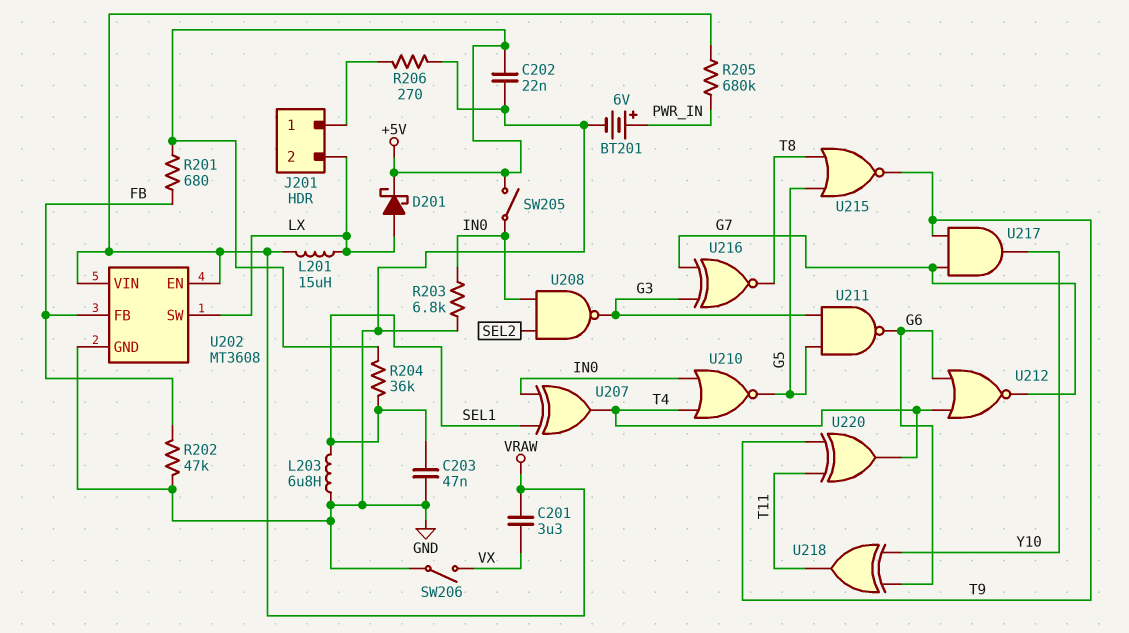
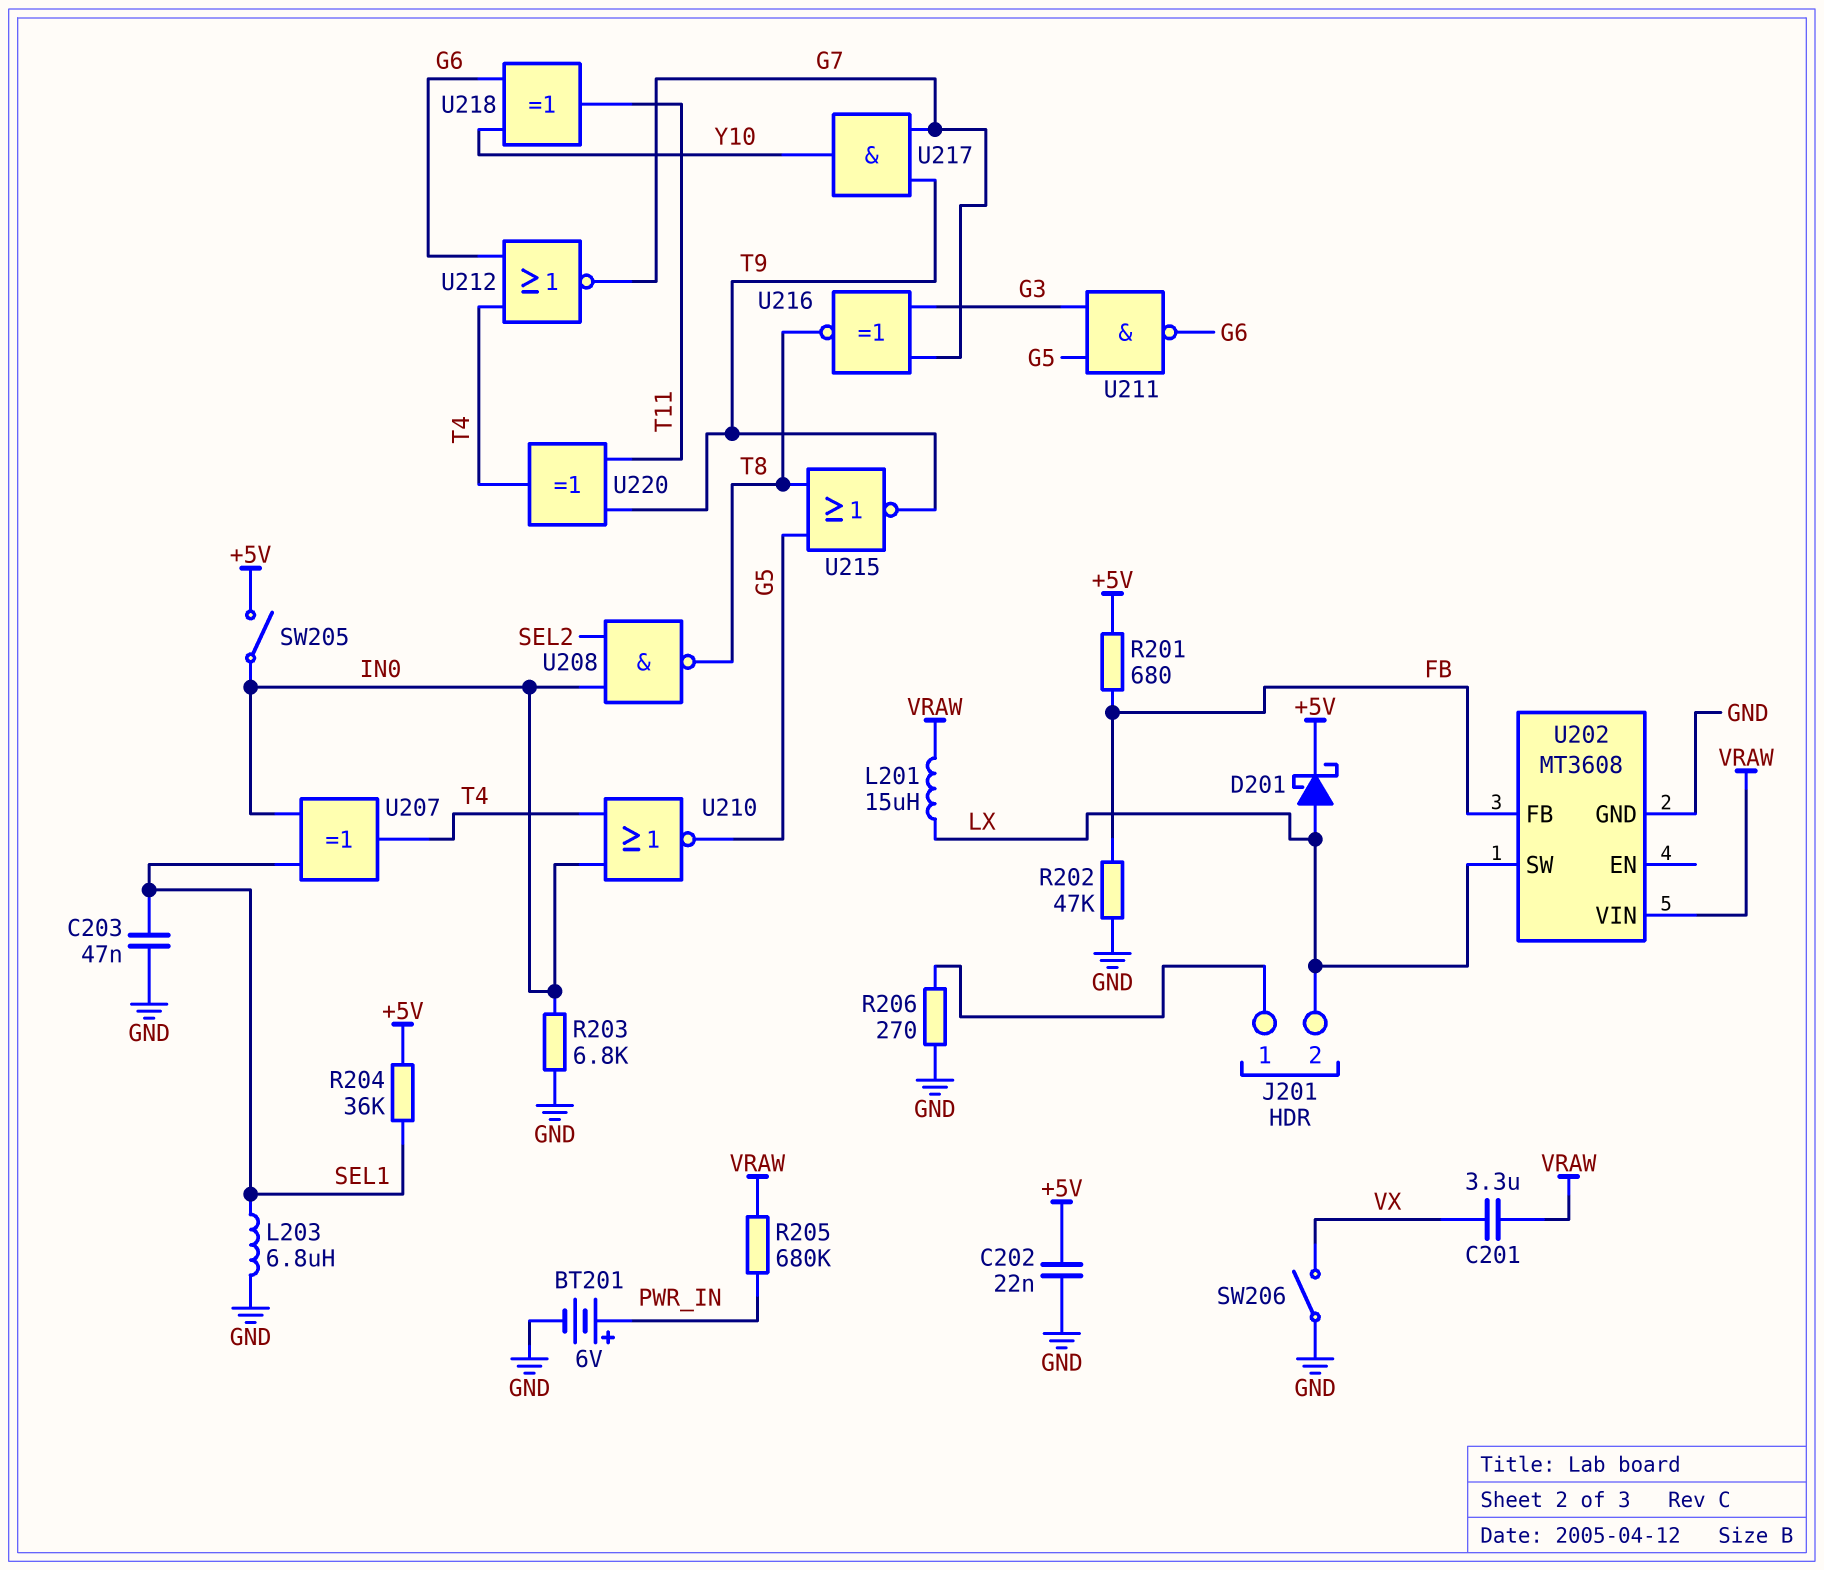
U202 pin EN: VRAW -> none
U208: NAND (in IN0, in SEL2, out G3) -> NAND (in IN0, in SEL2, out T8)

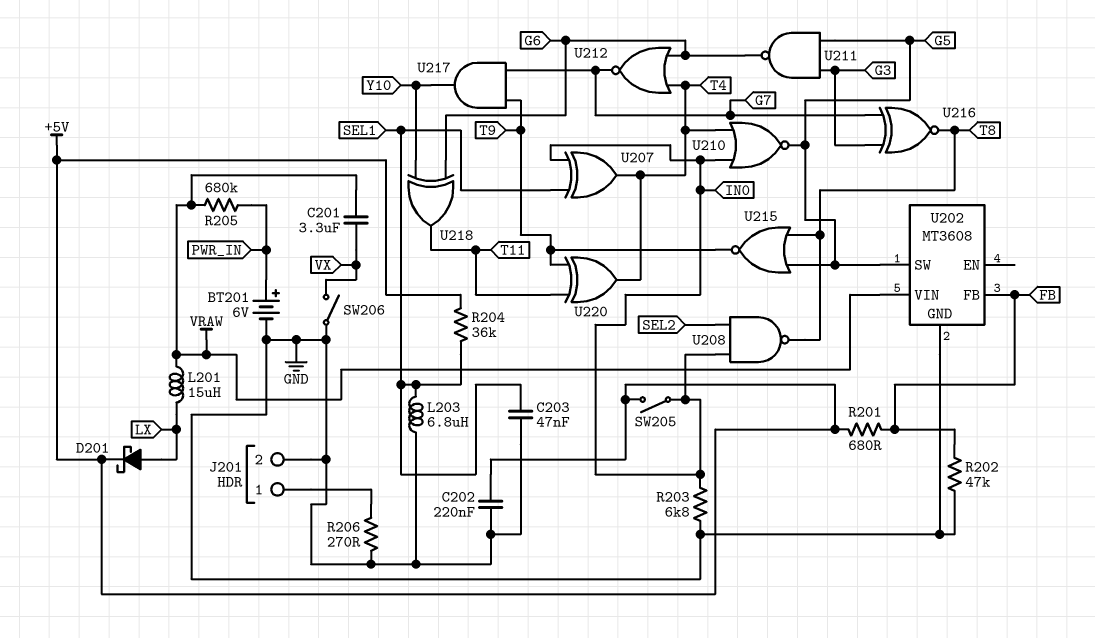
C202: 22nF (+5V, GND) -> 220nF (+5V, GND)
J201 pin 2: LX -> GND
U202 pin SW: LX -> G5

